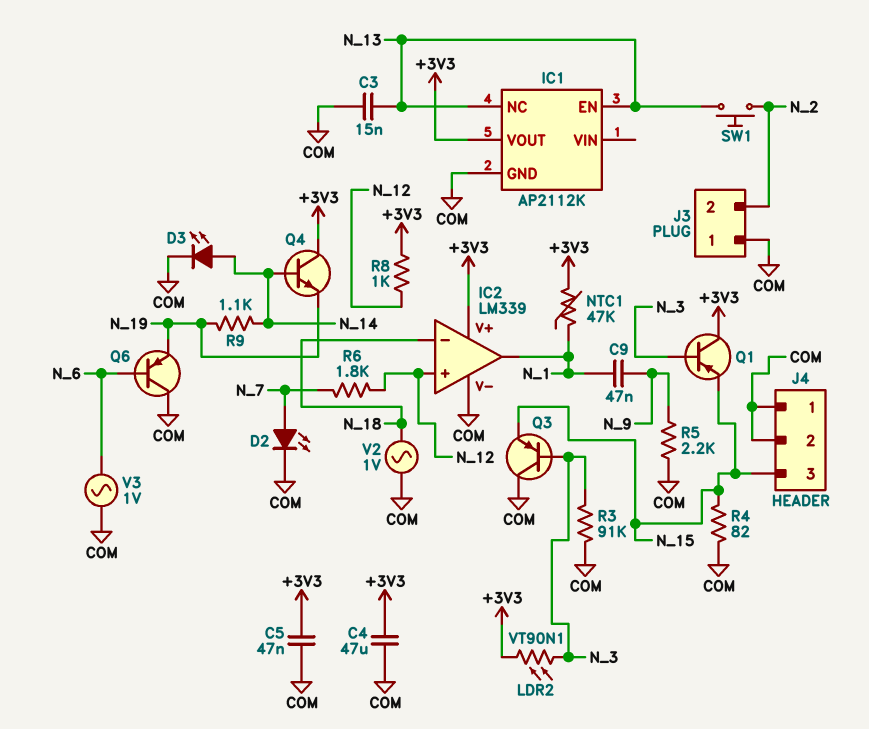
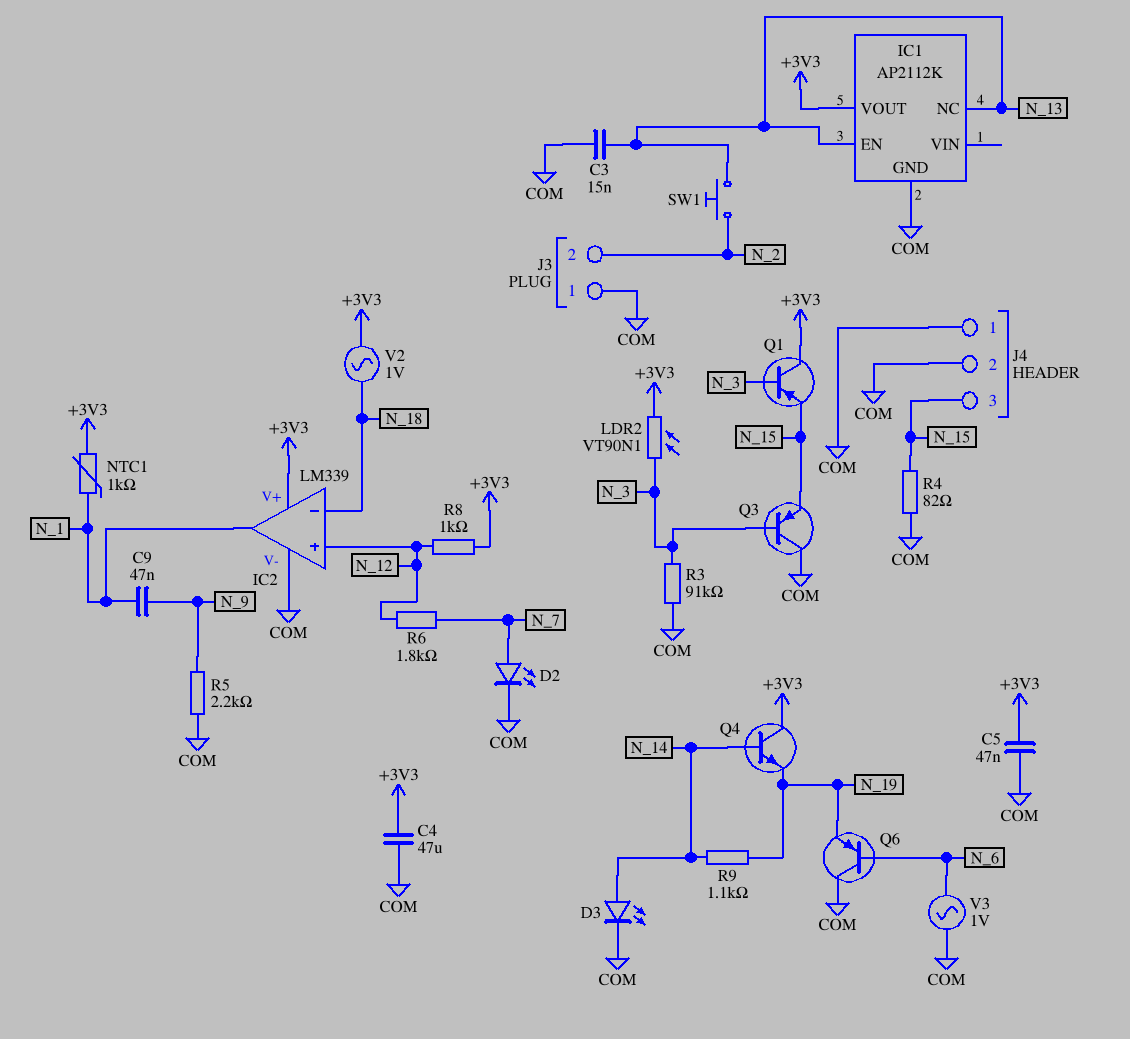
NTC1: 47k (+3V3, N_1) -> 1k (+3V3, N_1)
V2: AC 1V (COM, N_18) -> AC 1V (+3V3, N_18)

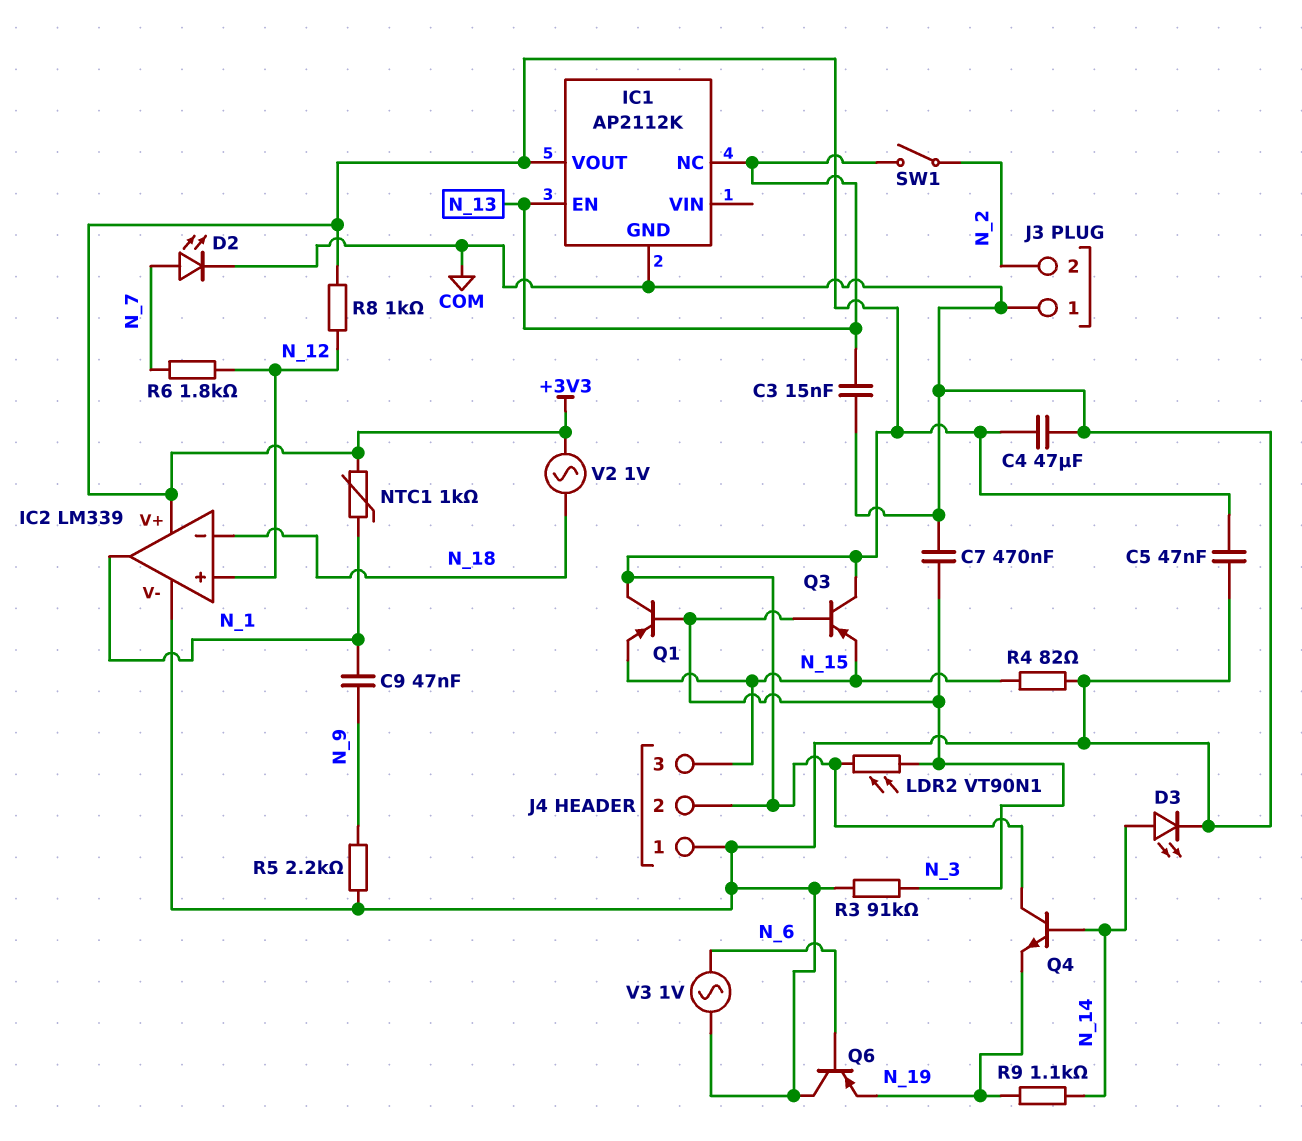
C7: none -> 470nF (COM, N_3)
J4 pin 2: COM -> +3V3
Q3: PNP (B N_3, C COM, E N_15) -> PNP (B N_3, C +3V3, E N_15)
SW1: button (N_2, N_13) -> switch (N_2, N_13)

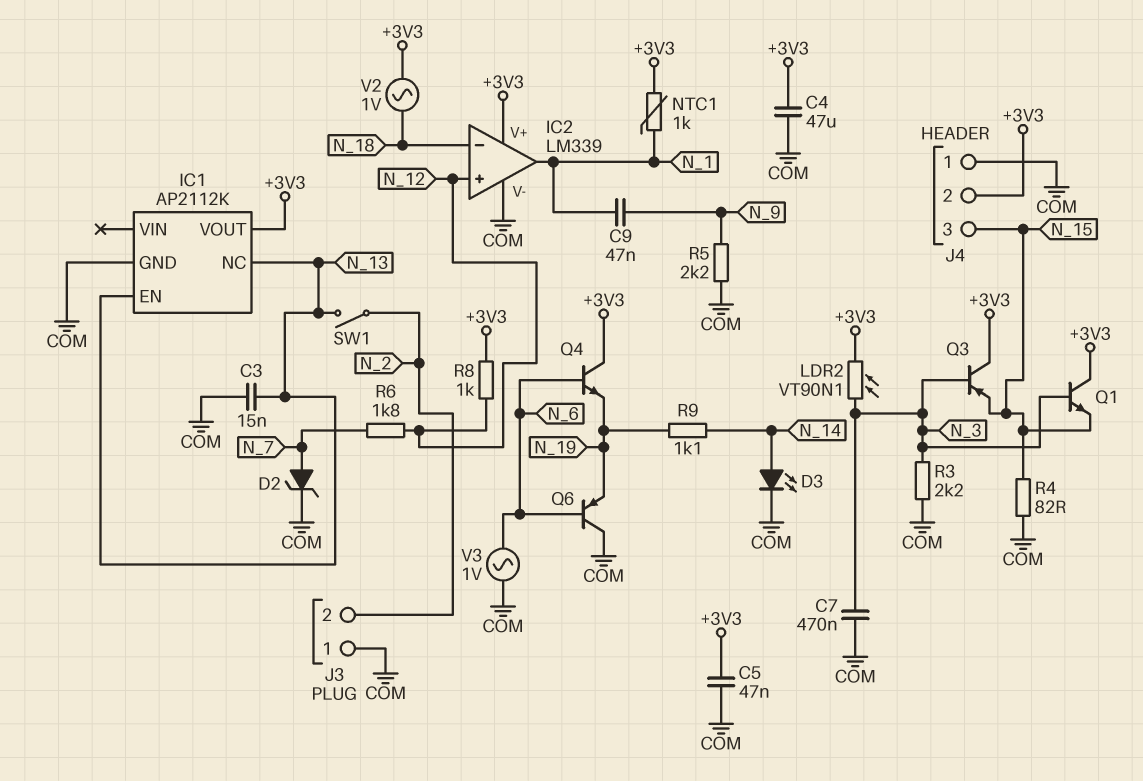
D2: LED (A N_7, K COM) -> zener (A N_7, K COM)
Q1: PNP (B N_3, C +3V3, E N_15) -> NPN (B N_3, C +3V3, E N_15)
Q4: NPN (B N_14, C +3V3, E N_19) -> NPN (B N_6, C +3V3, E N_19)
R3: 91k (COM, N_3) -> 2.2k (COM, N_3)

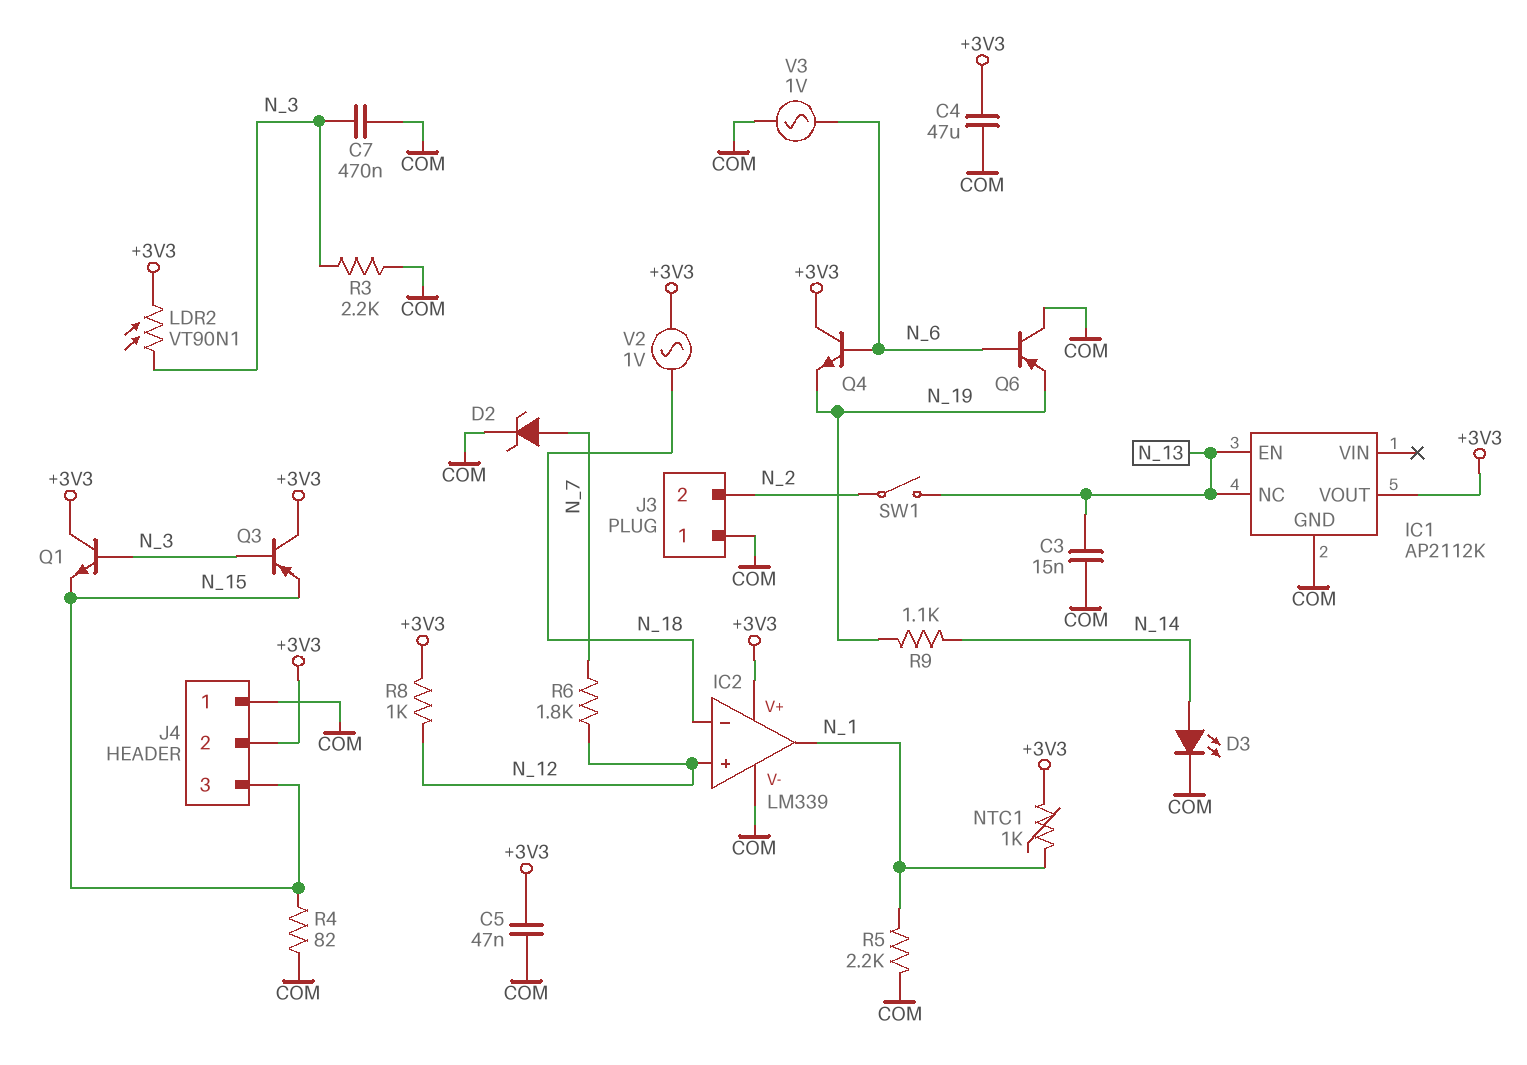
C9: 47nF (N_1, N_9) -> none
R5: 2.2k (COM, N_9) -> 2.2k (COM, N_1)

